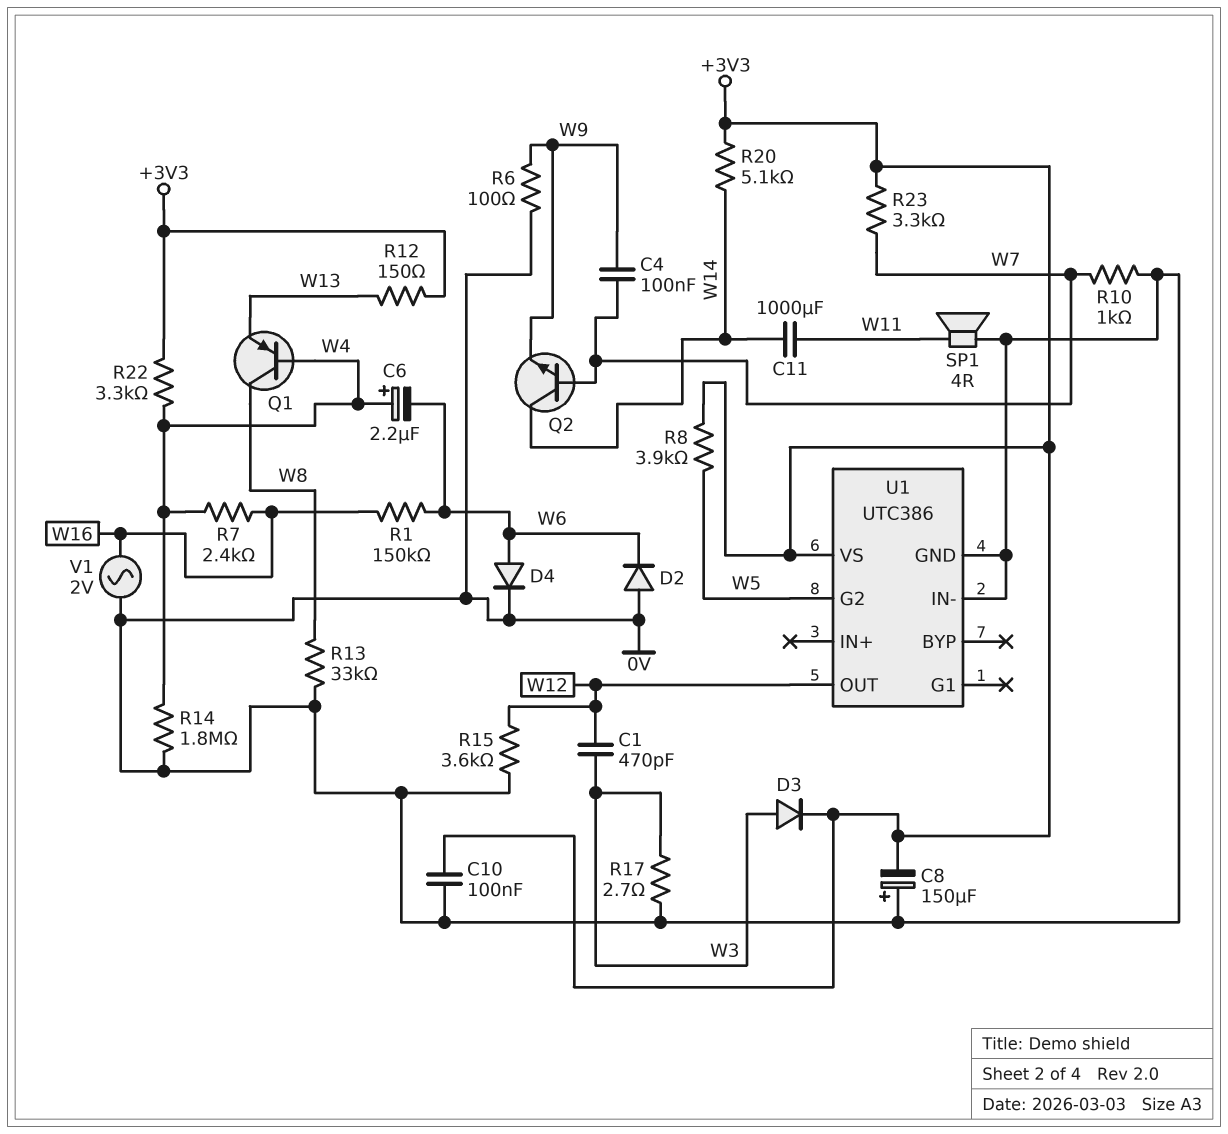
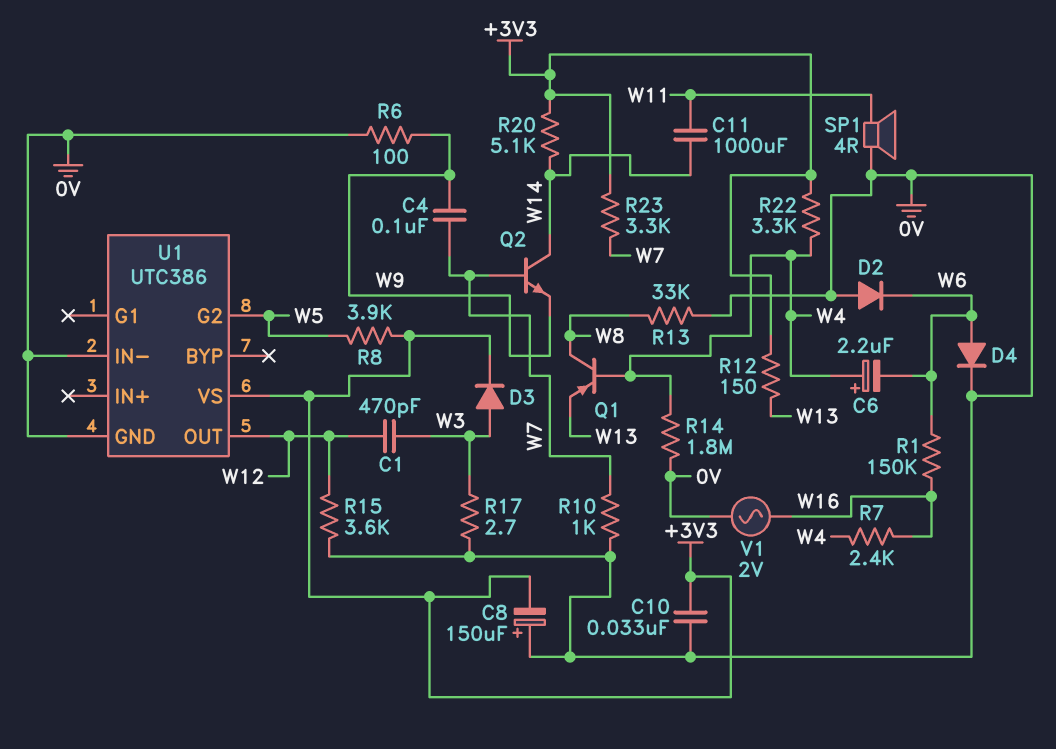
C10: 100nF (+3V3, 0V) -> 33nF (+3V3, 0V)

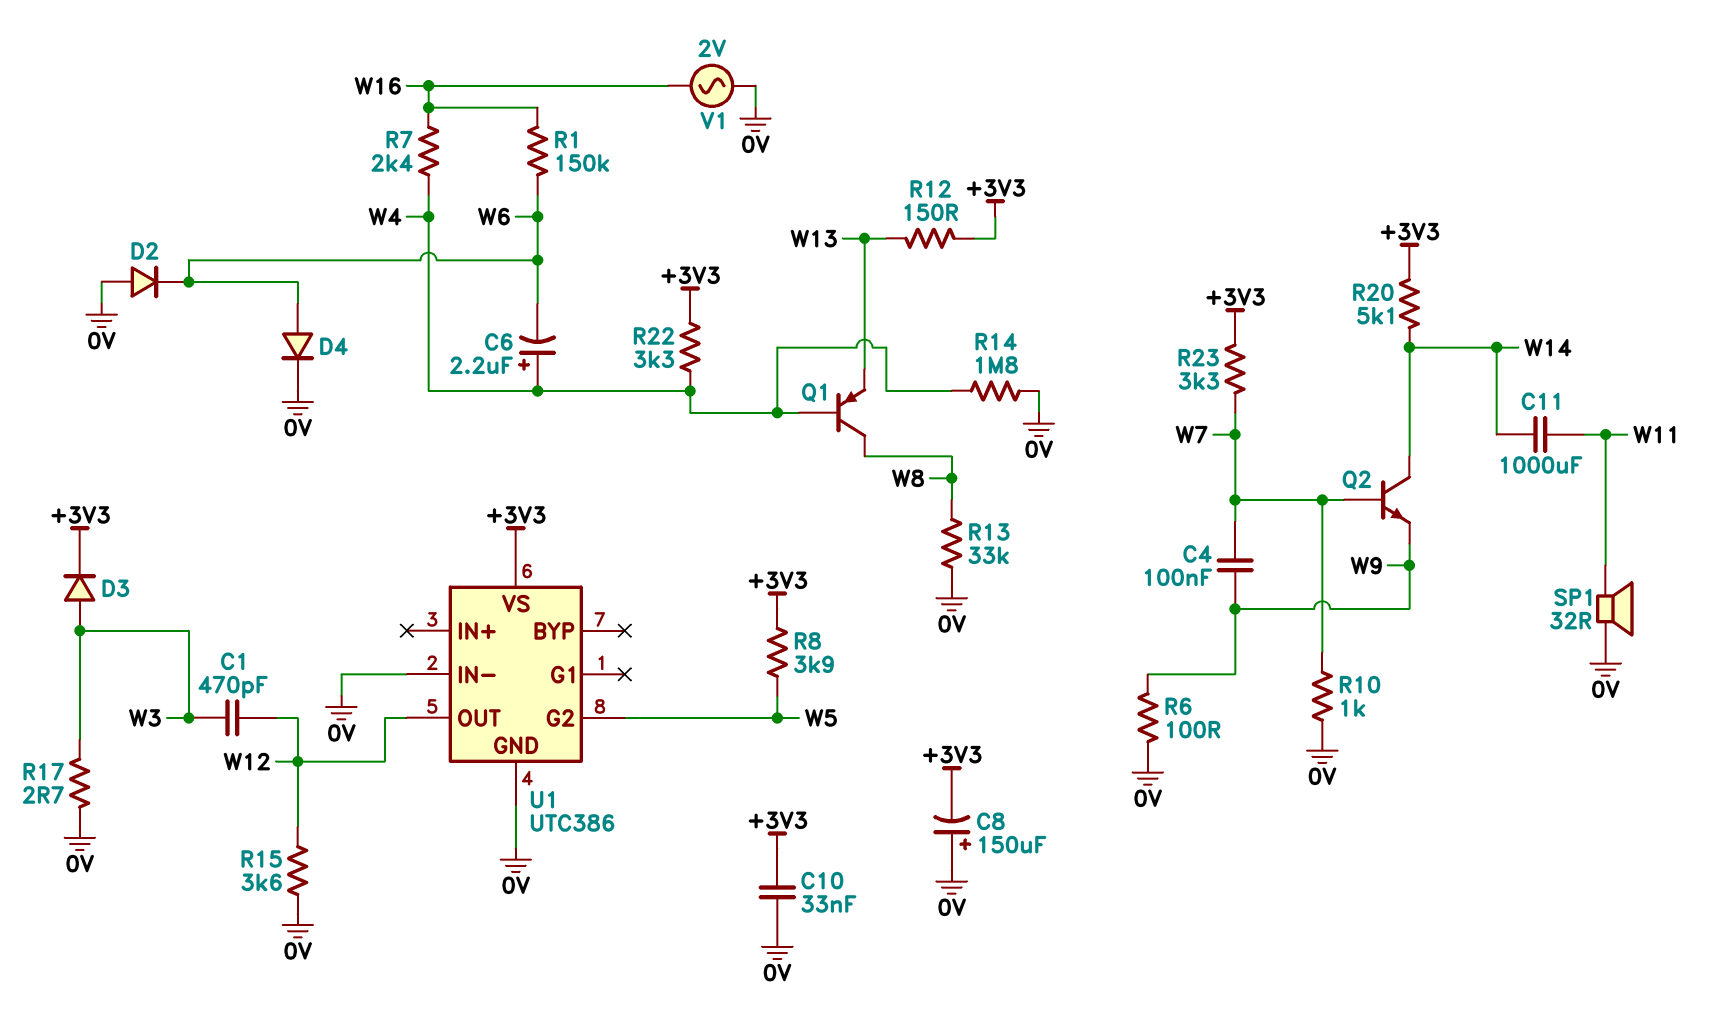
SP1: speaker 4R (0V, W11) -> speaker 32R (0V, W11)

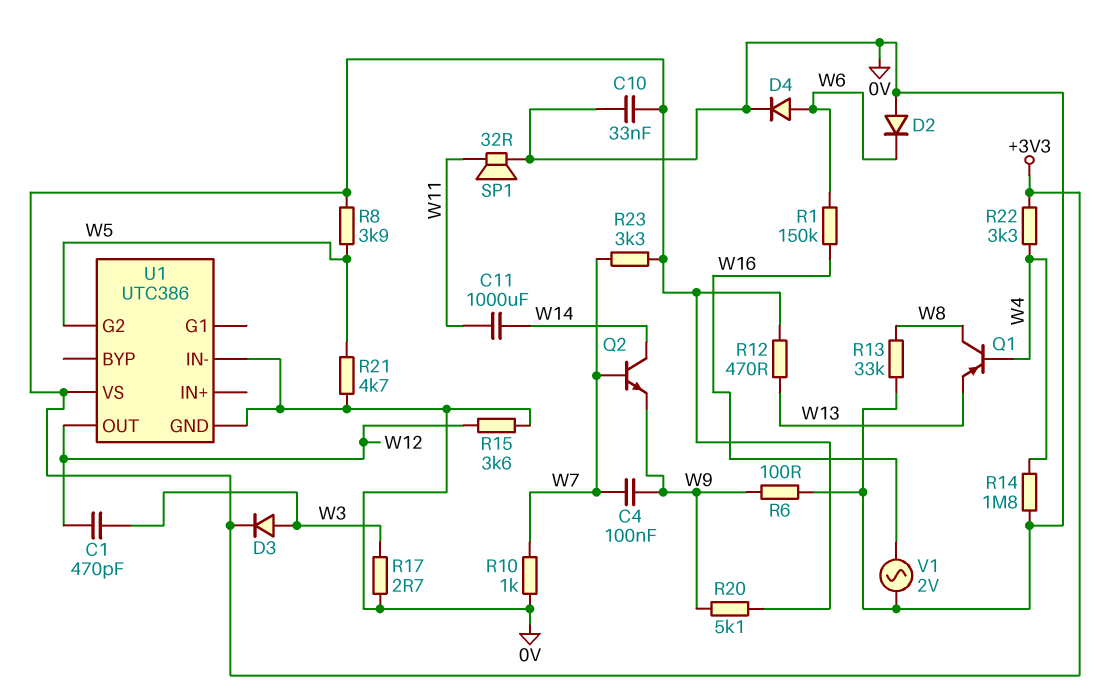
C6: 2.2uF (plus W4, minus W6) -> none
C8: 150uF (plus 0V, minus +3V3) -> none
R7: 2.4k (W4, W16) -> none
R12: 150 (+3V3, W13) -> 470 (+3V3, W13)
R20: 5.1k (+3V3, W14) -> 5.1k (+3V3, W9)
R21: none -> 4.7k (0V, W5)

